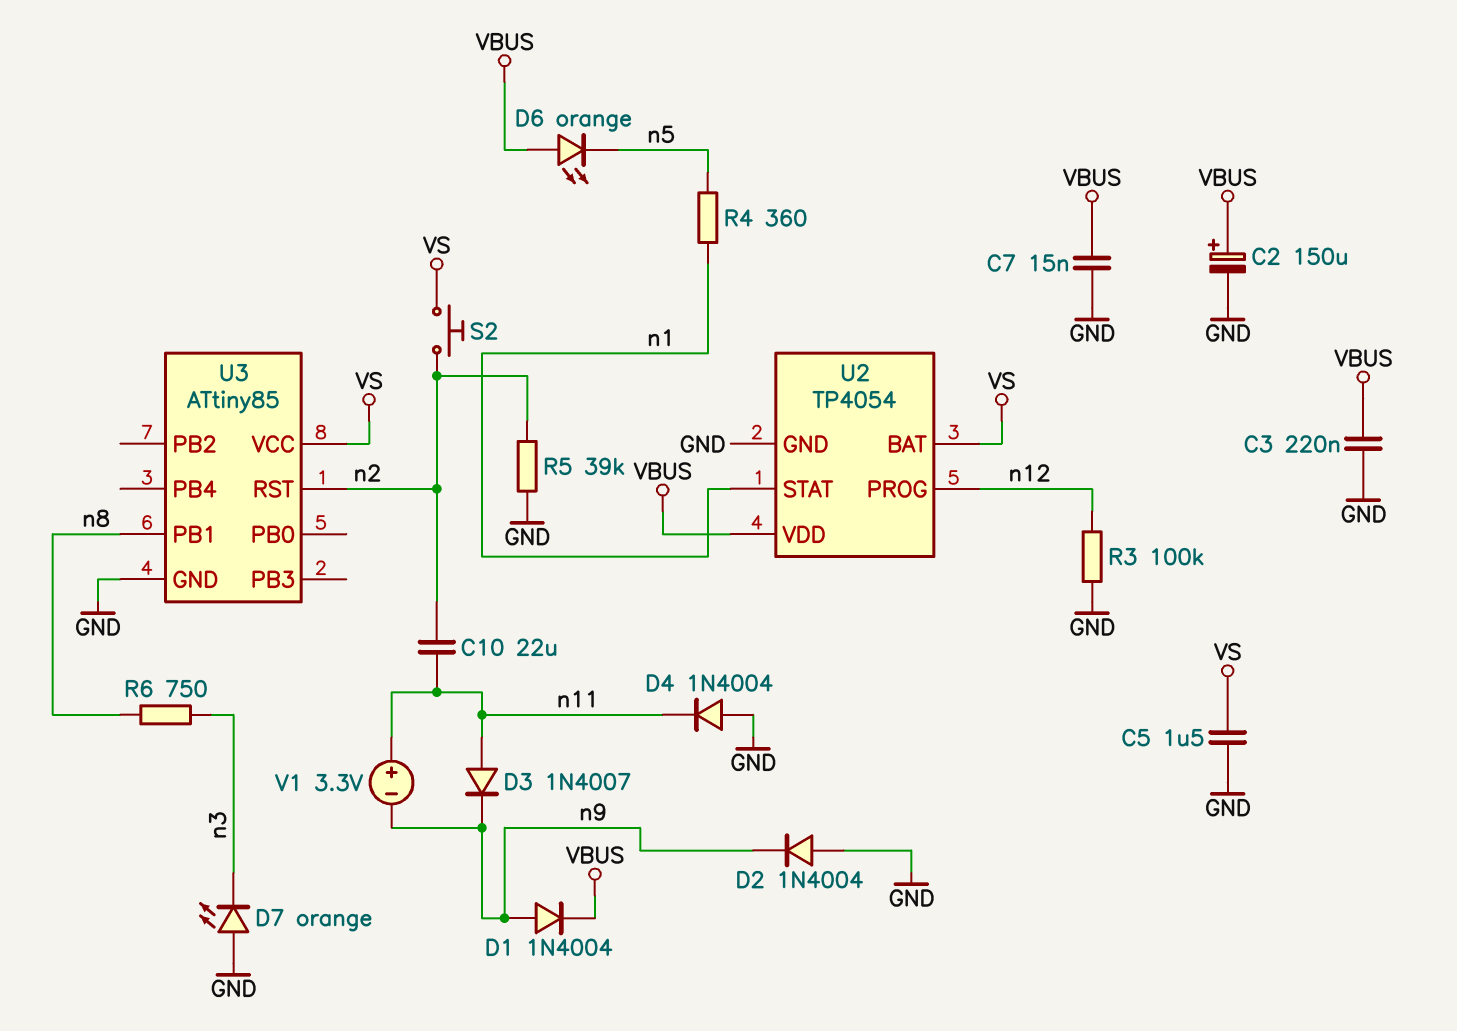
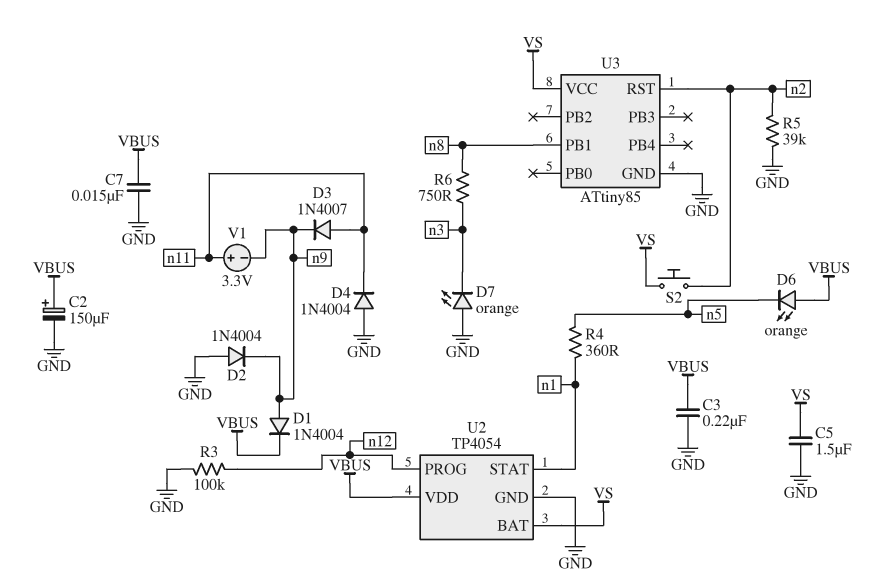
C10: 22uF (n2, n11) -> none

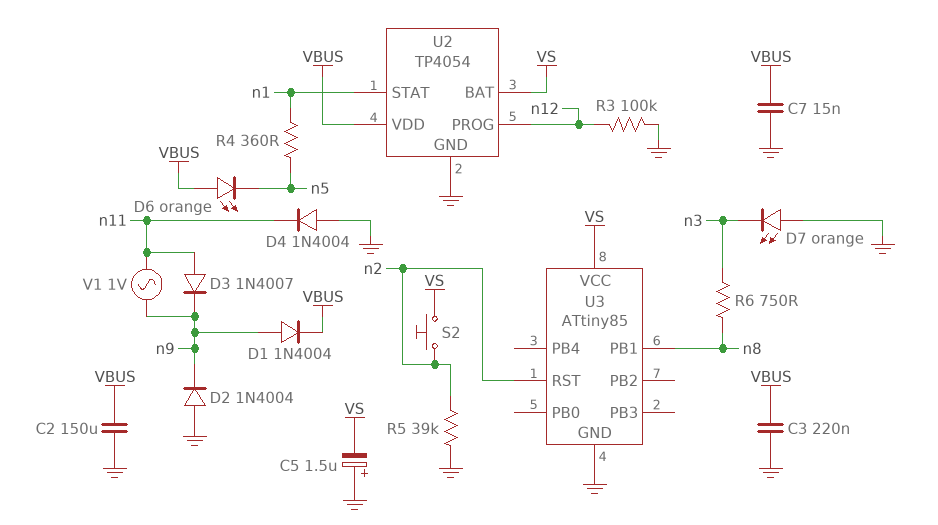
C2: 150uF (plus VBUS, minus GND) -> 150uF (GND, VBUS)
C5: 1.5uF (GND, VS) -> 1.5uF (plus GND, minus VS)
V1: 3.3V (plus n11, minus n9) -> AC 1V (n9, n11)

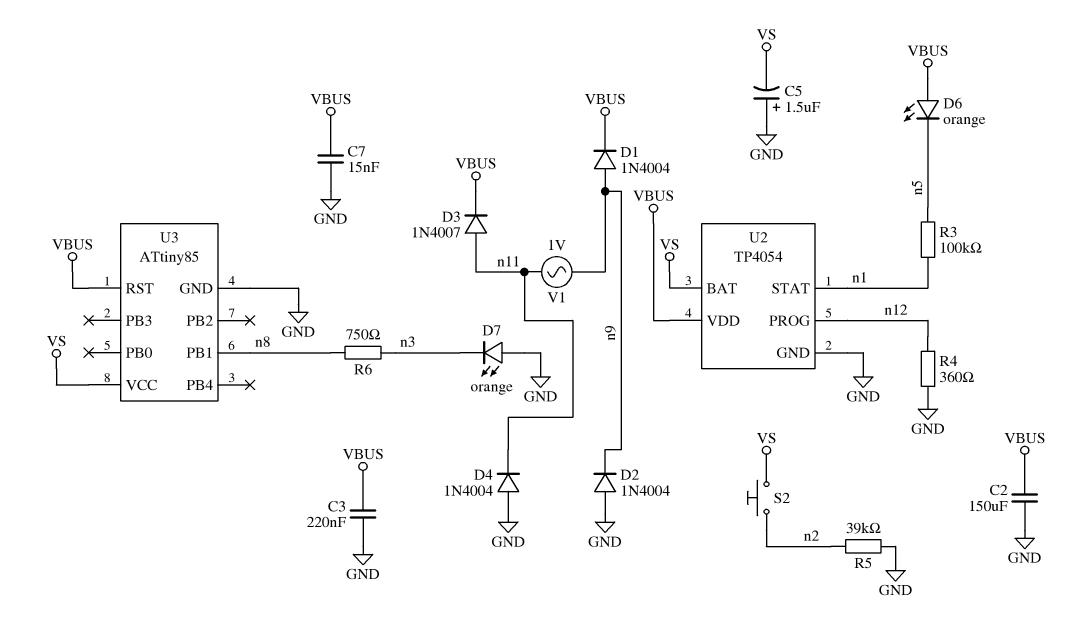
D3: diode 1N4007 (A n11, K n9) -> diode 1N4007 (A n11, K VBUS)
R3: 100k (GND, n12) -> 100k (n1, n5)
R4: 360 (n1, n5) -> 360 (GND, n12)
U3 pin RST: n2 -> VBUS

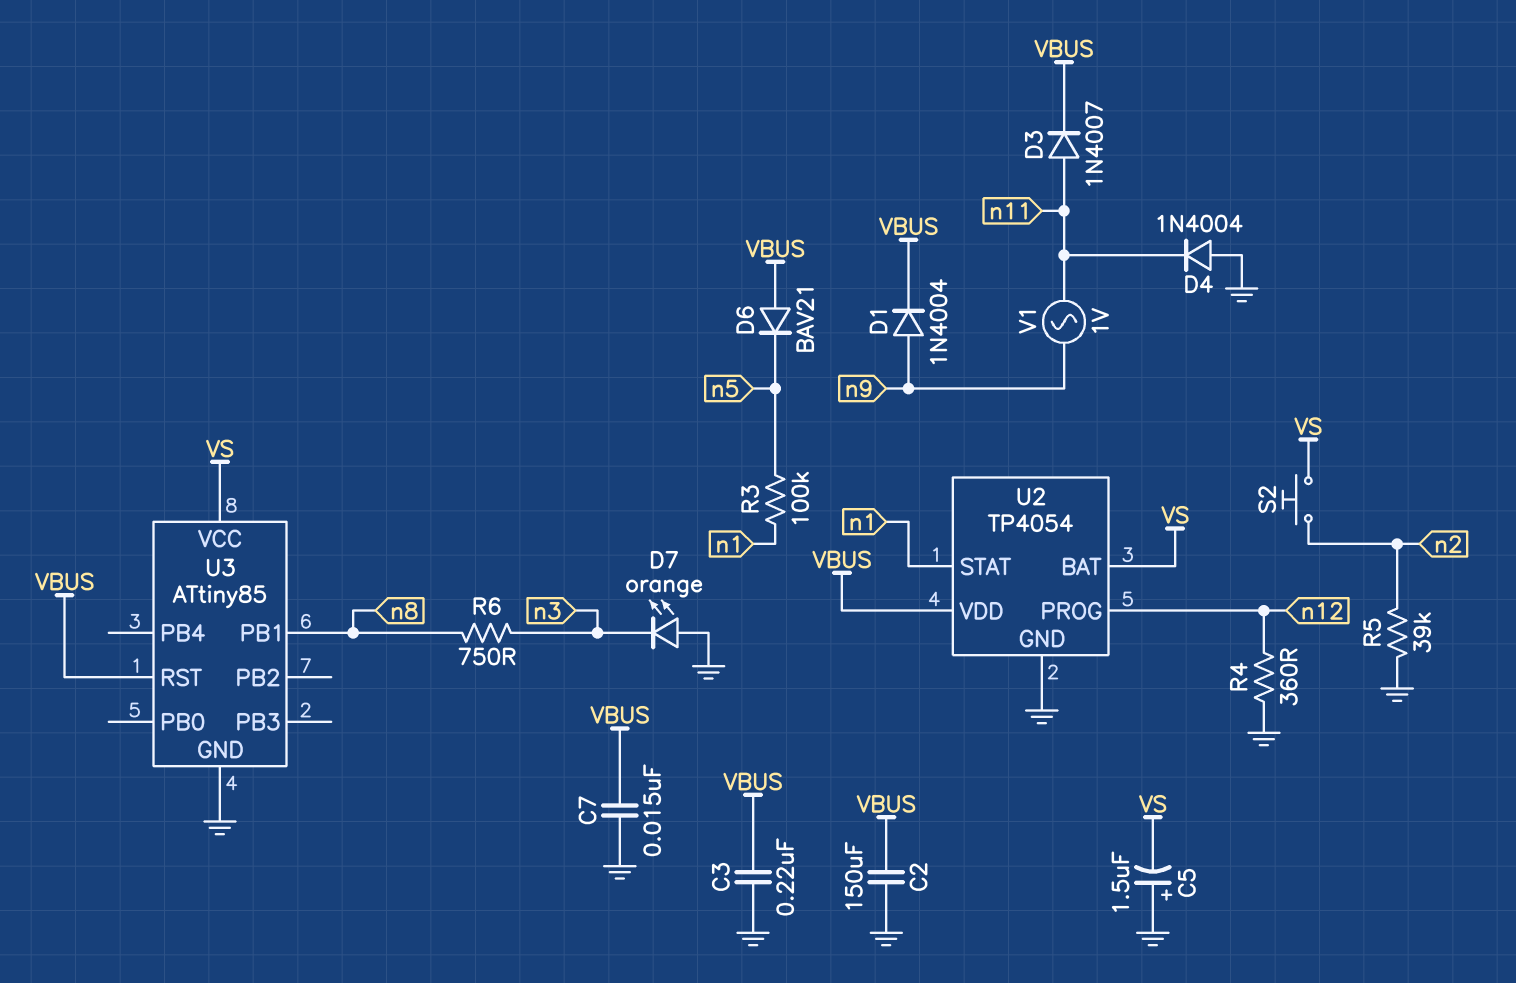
D2: diode 1N4004 (A GND, K n9) -> none
D6: LED orange (A VBUS, K n5) -> diode BAV21 (A VBUS, K n5)

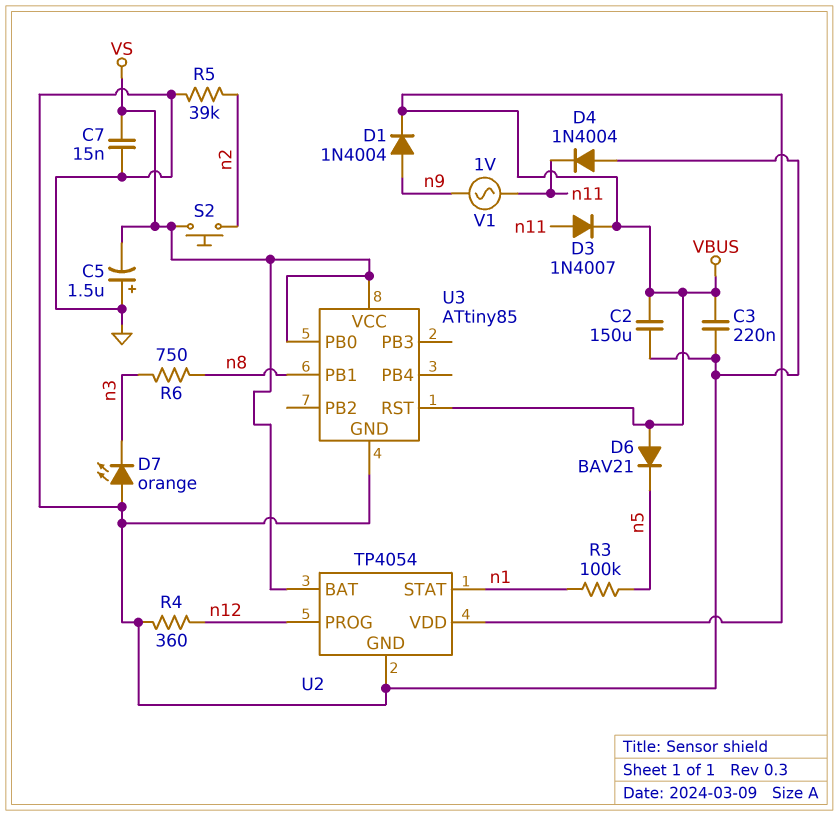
C7: 15nF (GND, VBUS) -> 15nF (GND, VS)
U3 pin PB0: none -> VS

